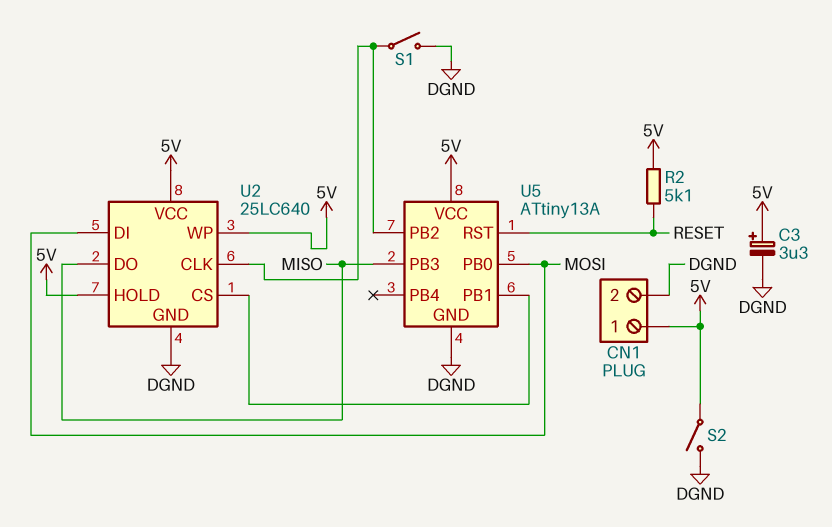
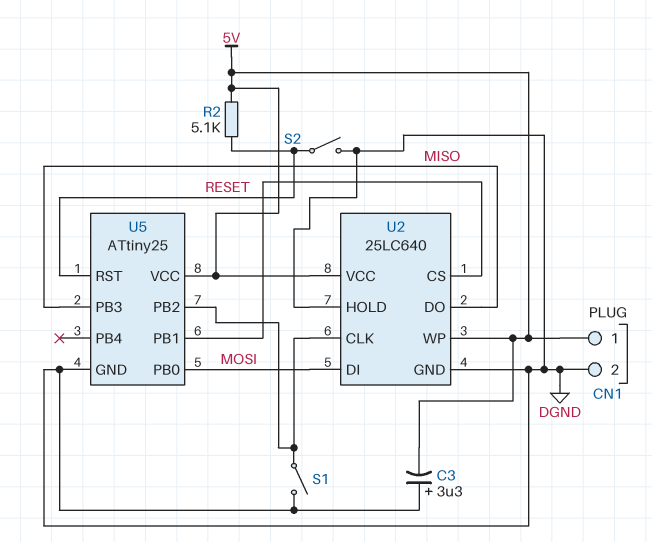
C3: 3.3uF (plus 5V, minus DGND) -> 3.3uF (plus DGND, minus 5V)
S2: switch (5V, DGND) -> switch (DGND, RESET)
U2 pin HOLD: 5V -> DGND
U5: ATtiny13A -> ATtiny25

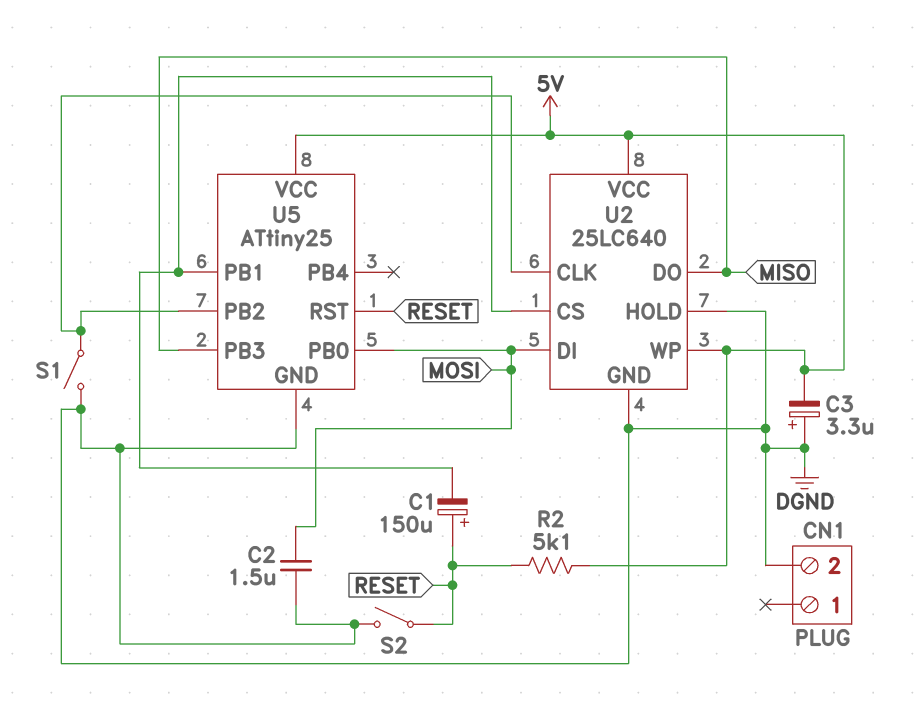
C1: none -> 150uF (plus RESET, minus U2/CS)
C2: none -> 1.5uF (DGND, MOSI)
CN1 pin 1: 5V -> none

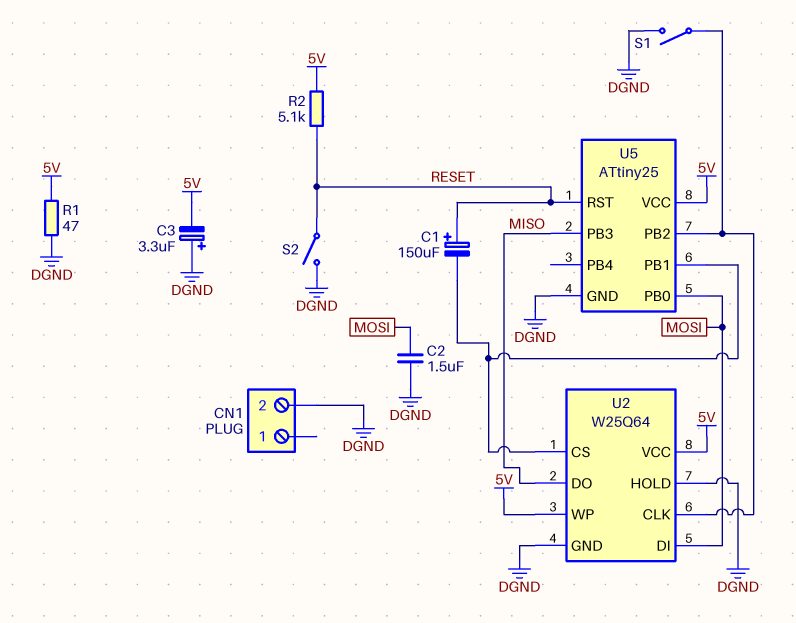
R1: none -> 47 (5V, DGND)
U2: 25LC640 -> W25Q64

